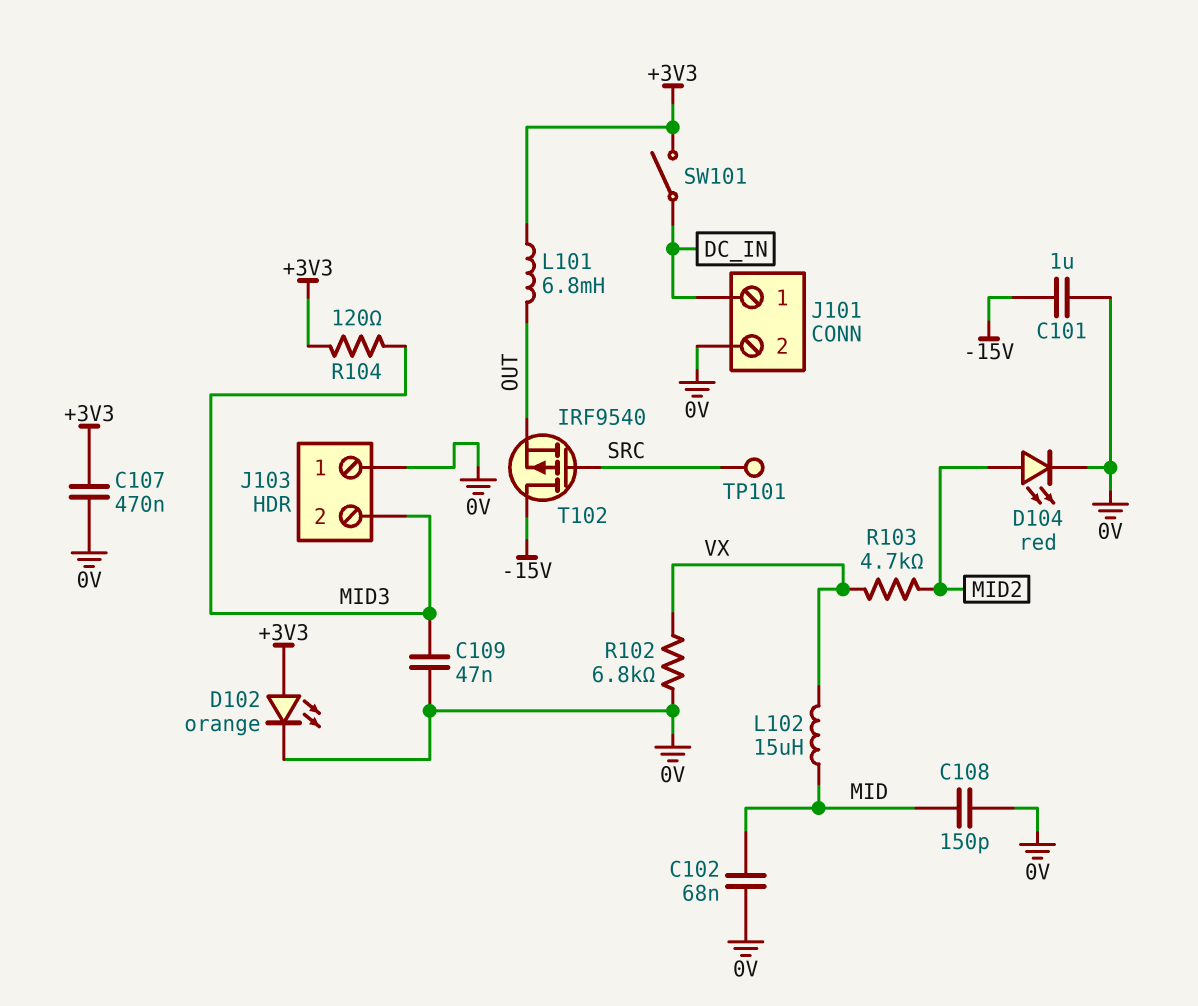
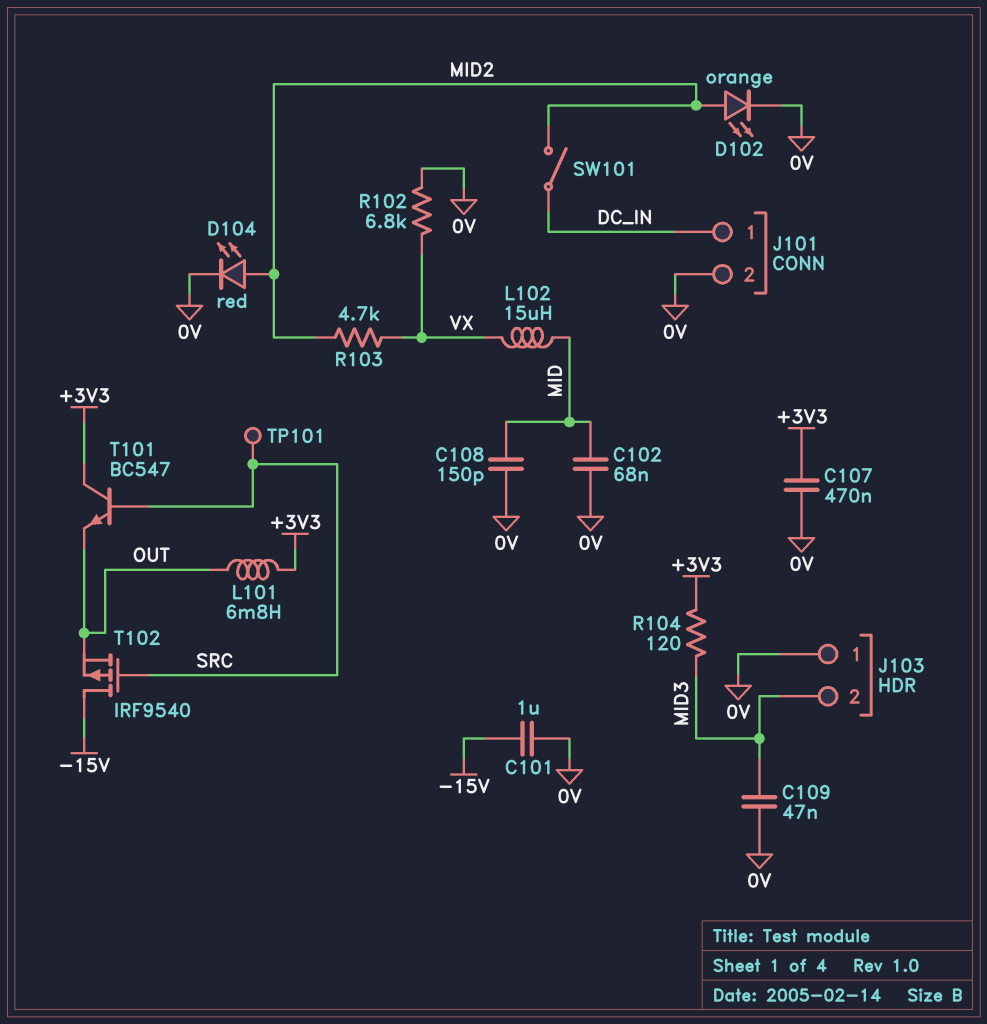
D102: LED orange (A +3V3, K 0V) -> LED orange (A MID2, K 0V)
SW101: switch (+3V3, DC_IN) -> switch (DC_IN, MID2)
T101: none -> NPN BC547 (B SRC, C +3V3, E OUT)

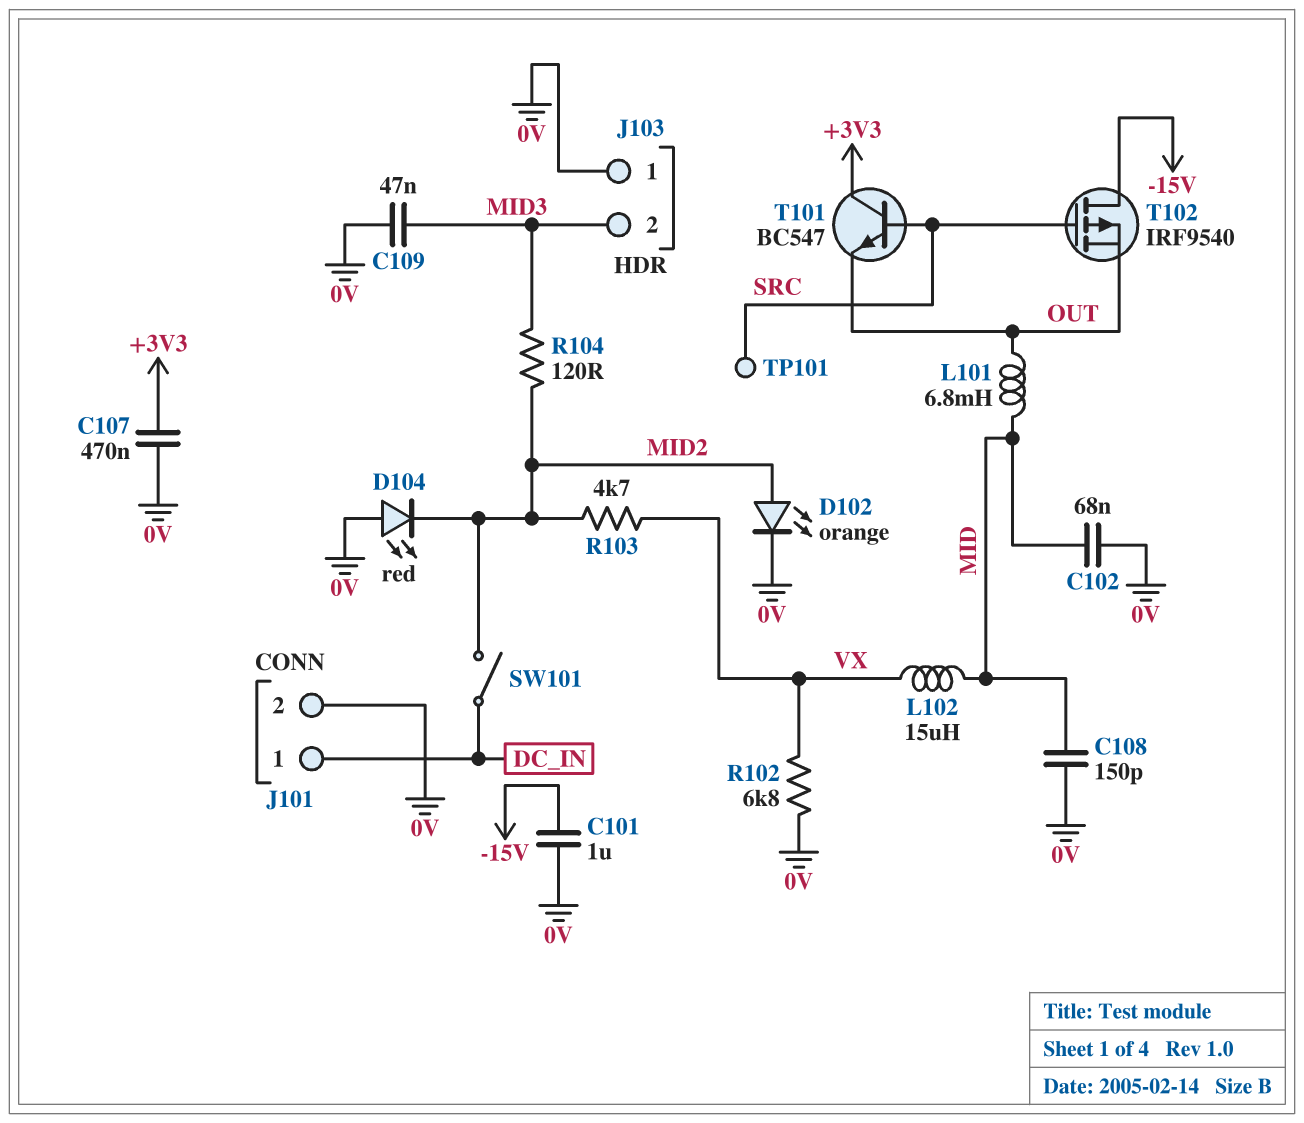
D104: LED red (A MID2, K 0V) -> LED red (A 0V, K MID2)
L101: 6.8mH (+3V3, OUT) -> 6.8mH (MID, OUT)
R104: 120 (+3V3, MID3) -> 120 (MID2, MID3)

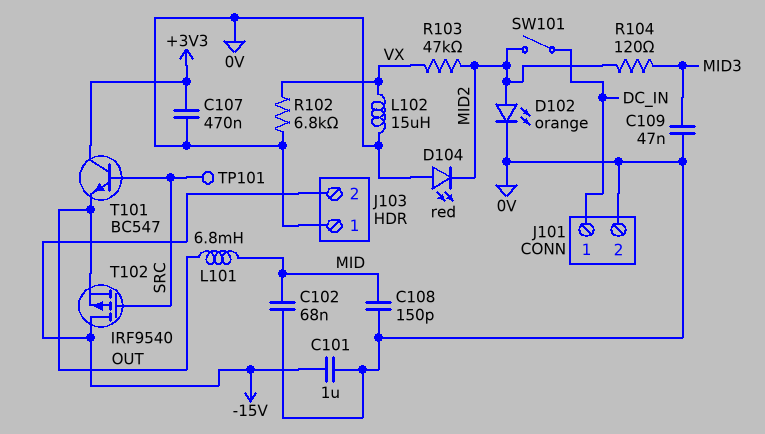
J103 pin 2: MID3 -> -15V
L102: 15uH (MID, VX) -> 15uH (0V, VX)
R103: 4.7k (MID2, VX) -> 47k (MID2, VX)

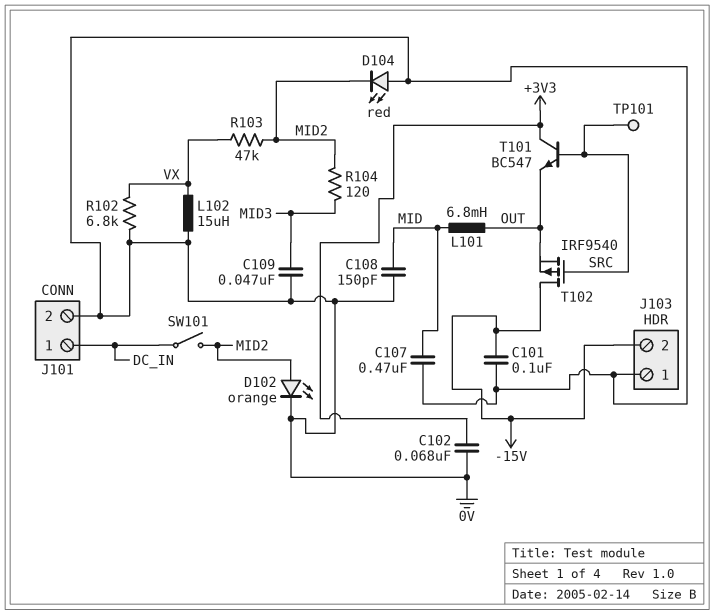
C101: 1uF (-15V, 0V) -> 100nF (-15V, 0V)
C102: 68nF (0V, MID) -> 68nF (+3V3, 0V)
C107: 470nF (+3V3, 0V) -> 470nF (0V, MID)

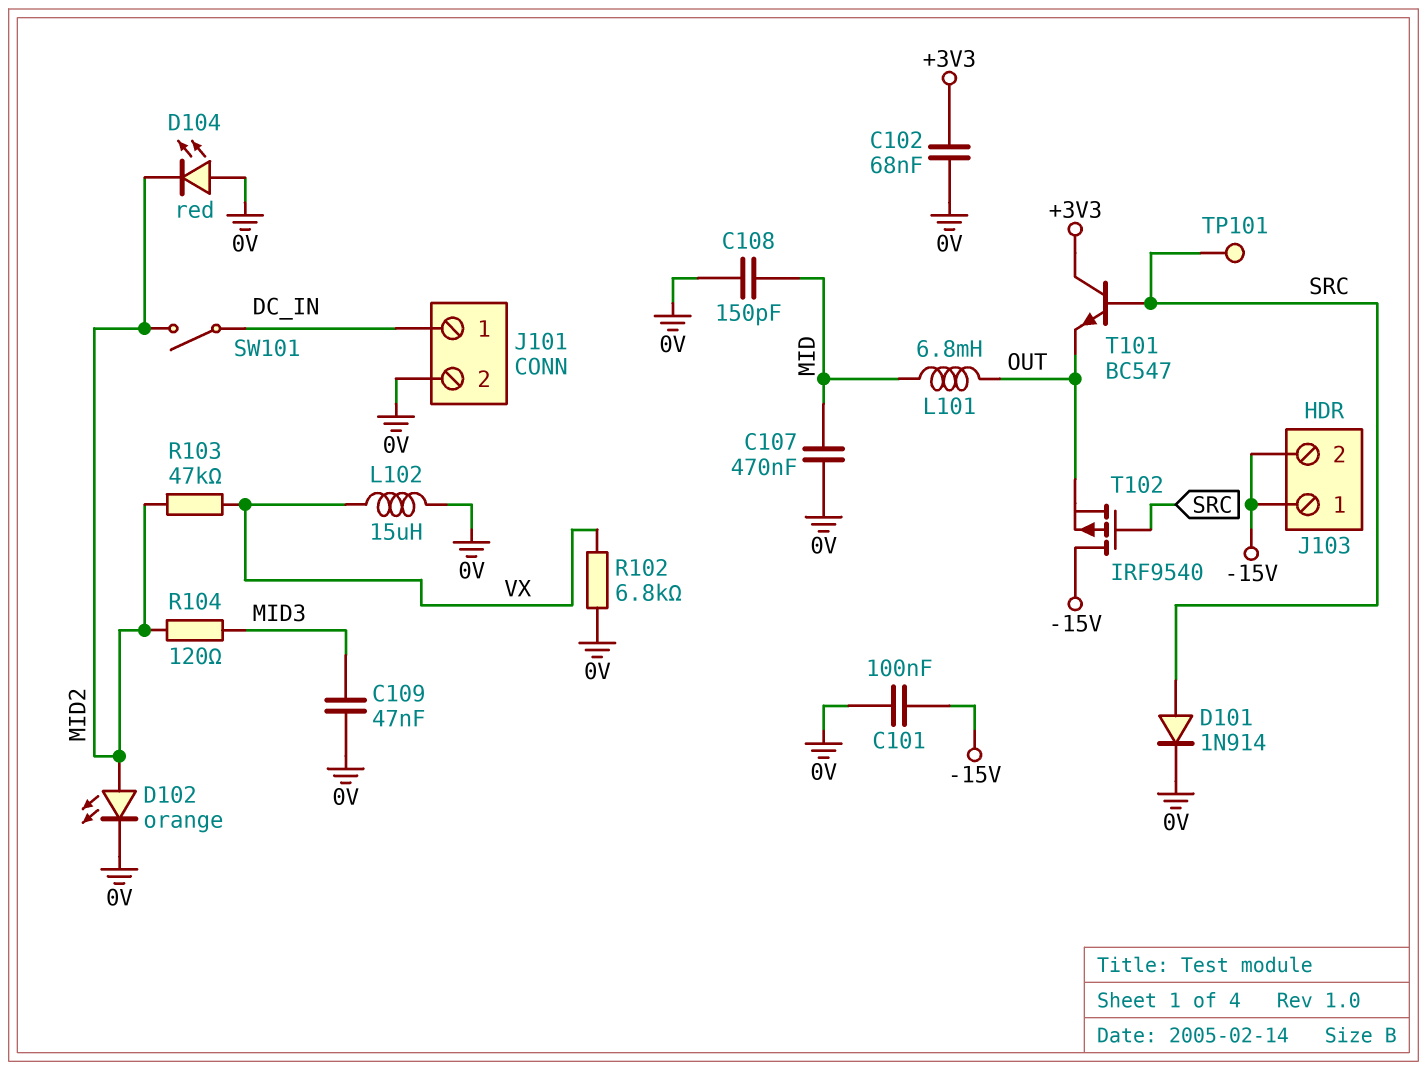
D101: none -> diode 1N914 (A SRC, K 0V)
J103 pin 1: 0V -> -15V

